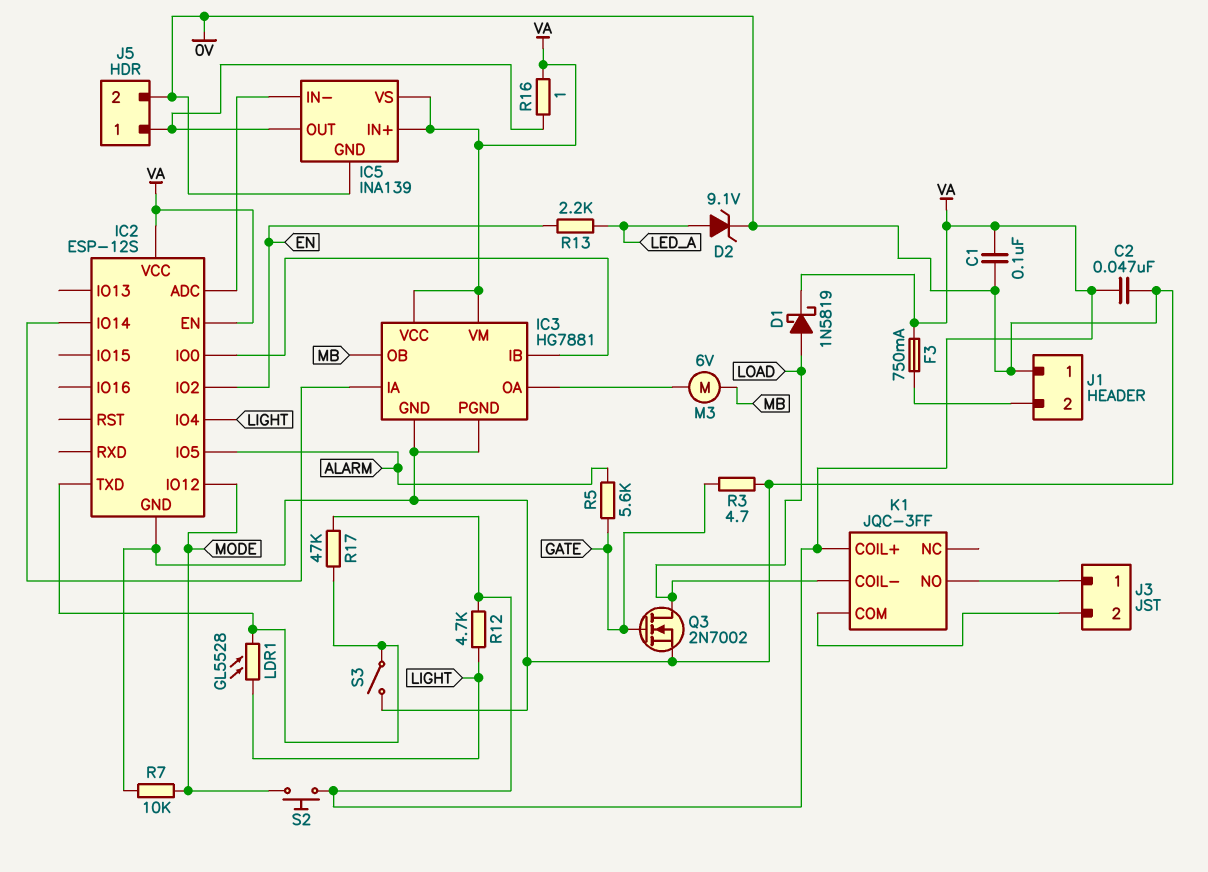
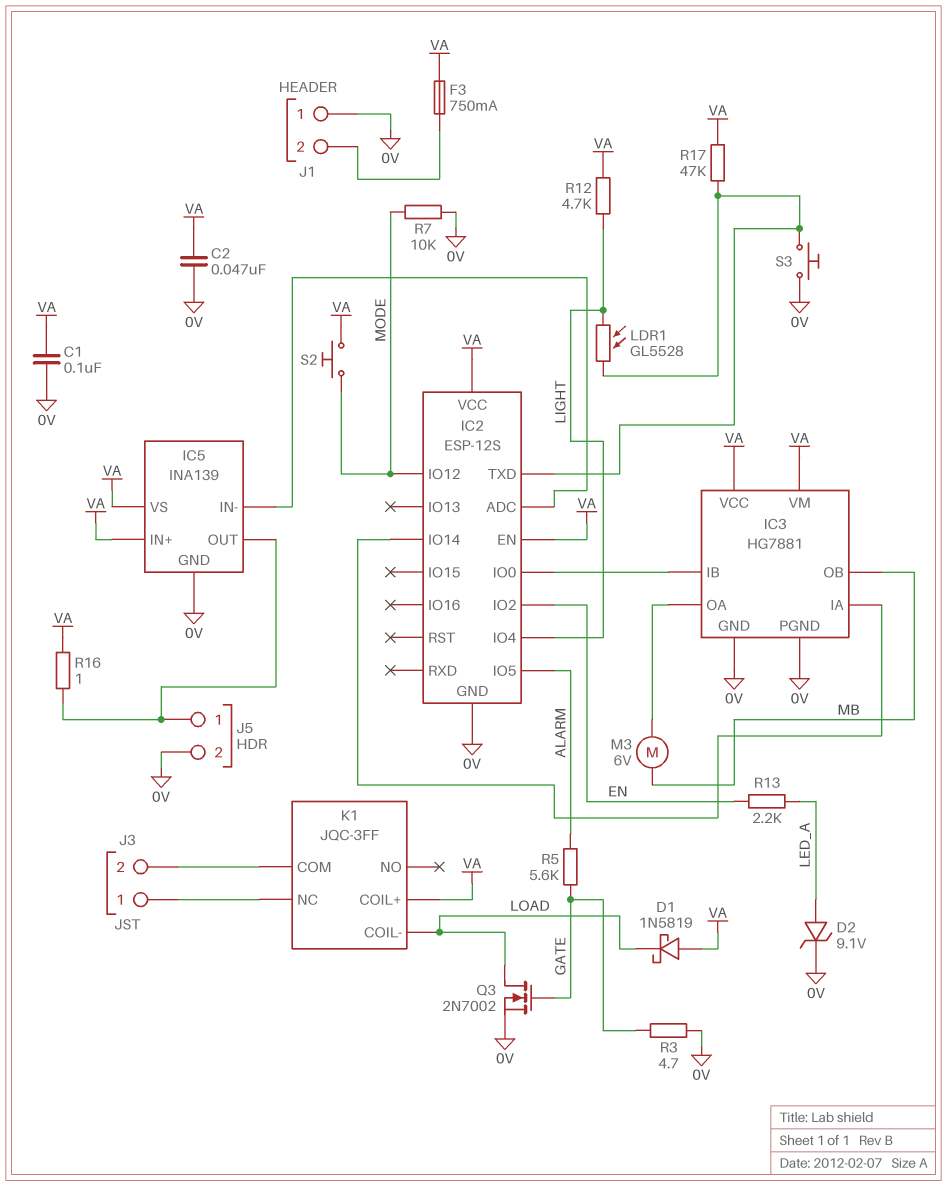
D1: schottky 1N5819 (A LOAD, K VA) -> schottky 1N5819 (A VA, K LOAD)
K1 pin NC: none -> J3/1
K1 pin NO: J3/1 -> none
S3: switch (0V, IC2/TXD) -> button (0V, IC2/TXD)

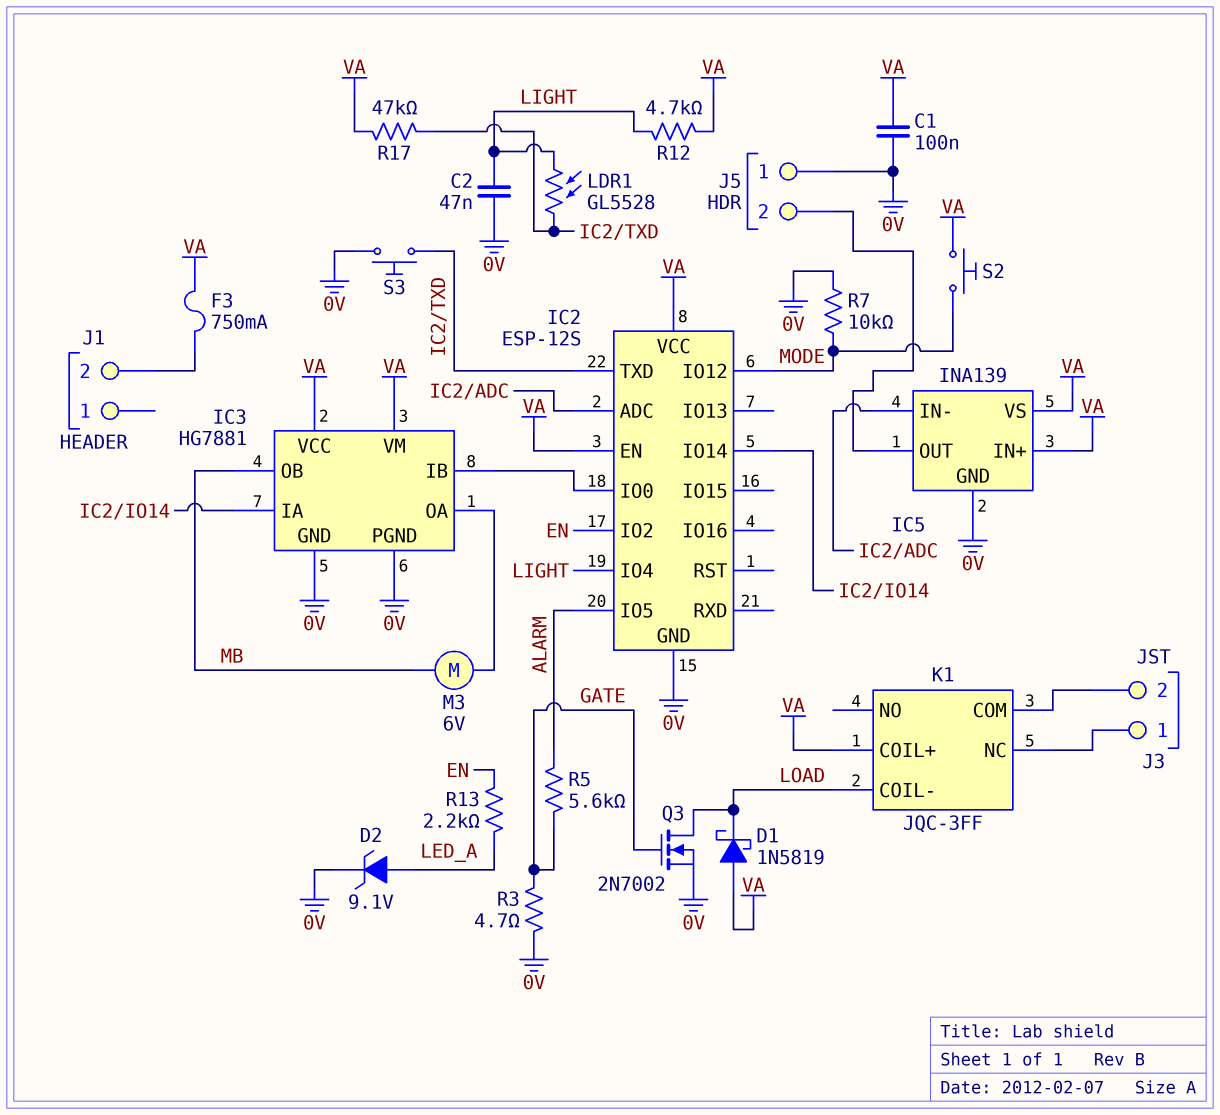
C2: 47nF (0V, VA) -> 47nF (0V, LIGHT)
J1 pin 1: 0V -> none
J5 pin 1: IC5/OUT -> 0V
J5 pin 2: 0V -> IC5/OUT
R16: 1 (IC5/OUT, VA) -> none

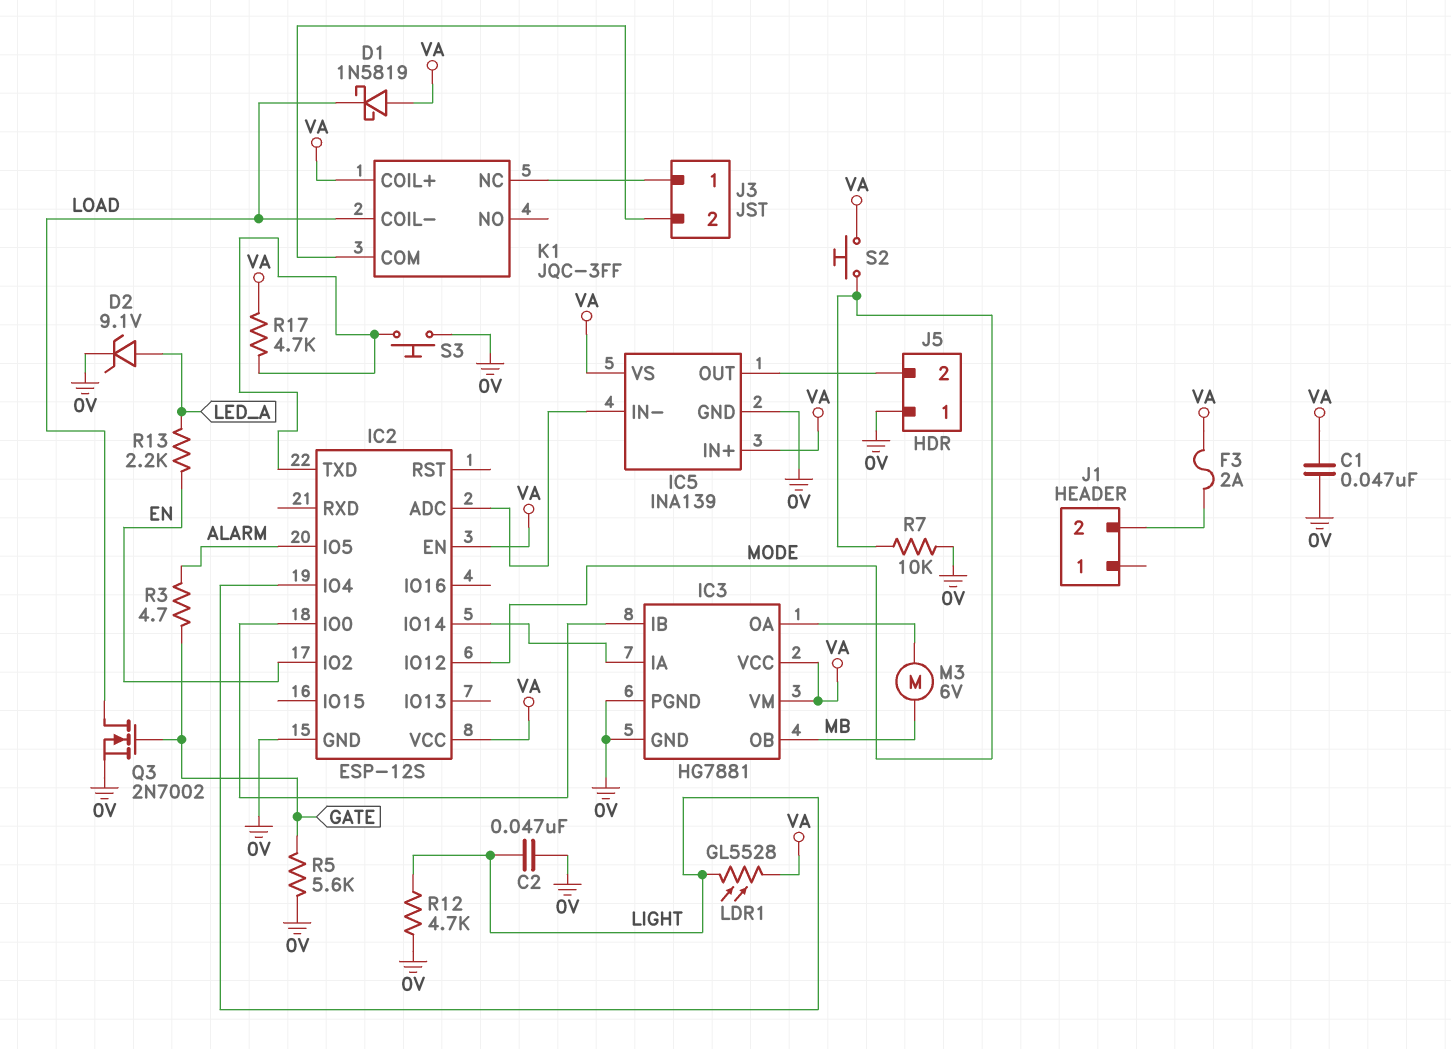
C1: 100nF (0V, VA) -> 47nF (0V, VA)
F3: 750mA (J1/2, VA) -> 2A (J1/2, VA)
LDR1: GL5528 (IC2/TXD, LIGHT) -> GL5528 (LIGHT, VA)
R3: 4.7 (0V, GATE) -> 4.7 (ALARM, GATE)
R5: 5.6k (ALARM, GATE) -> 5.6k (0V, GATE)
R12: 4.7k (LIGHT, VA) -> 4.7k (0V, LIGHT)
R17: 47k (IC2/TXD, VA) -> 4.7k (IC2/TXD, VA)

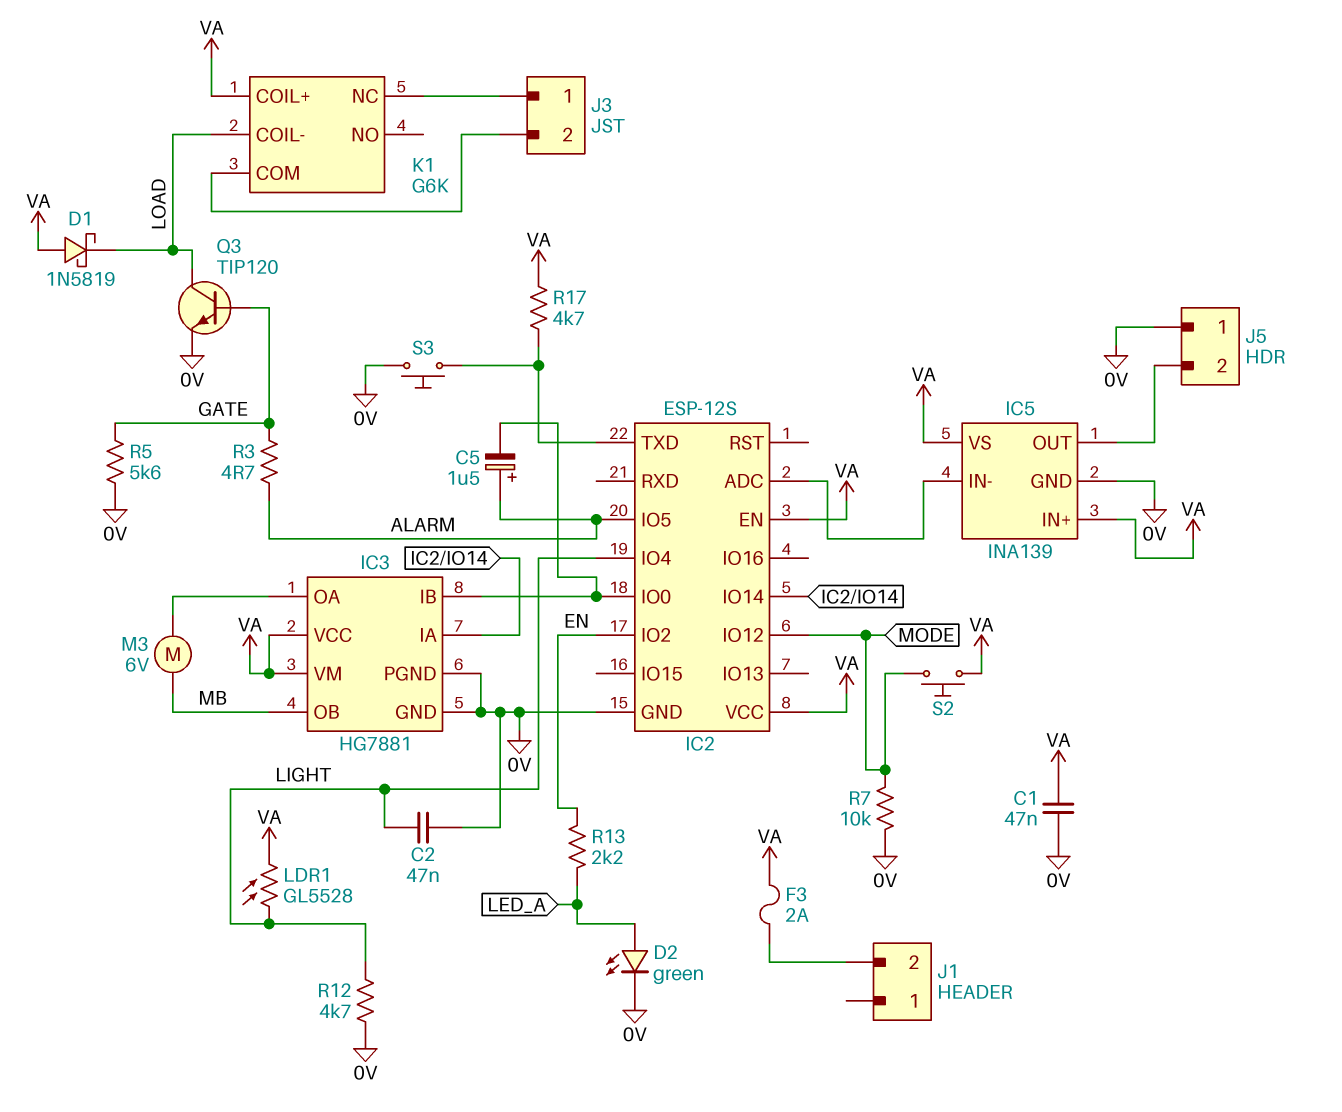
C5: none -> 1.5uF (plus ALARM, minus IC2/IO0)
D2: zener 9.1V (A LED_A, K 0V) -> LED green (A LED_A, K 0V)
K1: JQC-3FF -> G6K
Q3: NMOS 2N7002 (G GATE, D LOAD, S 0V) -> NPN TIP120 (B GATE, C LOAD, E 0V)

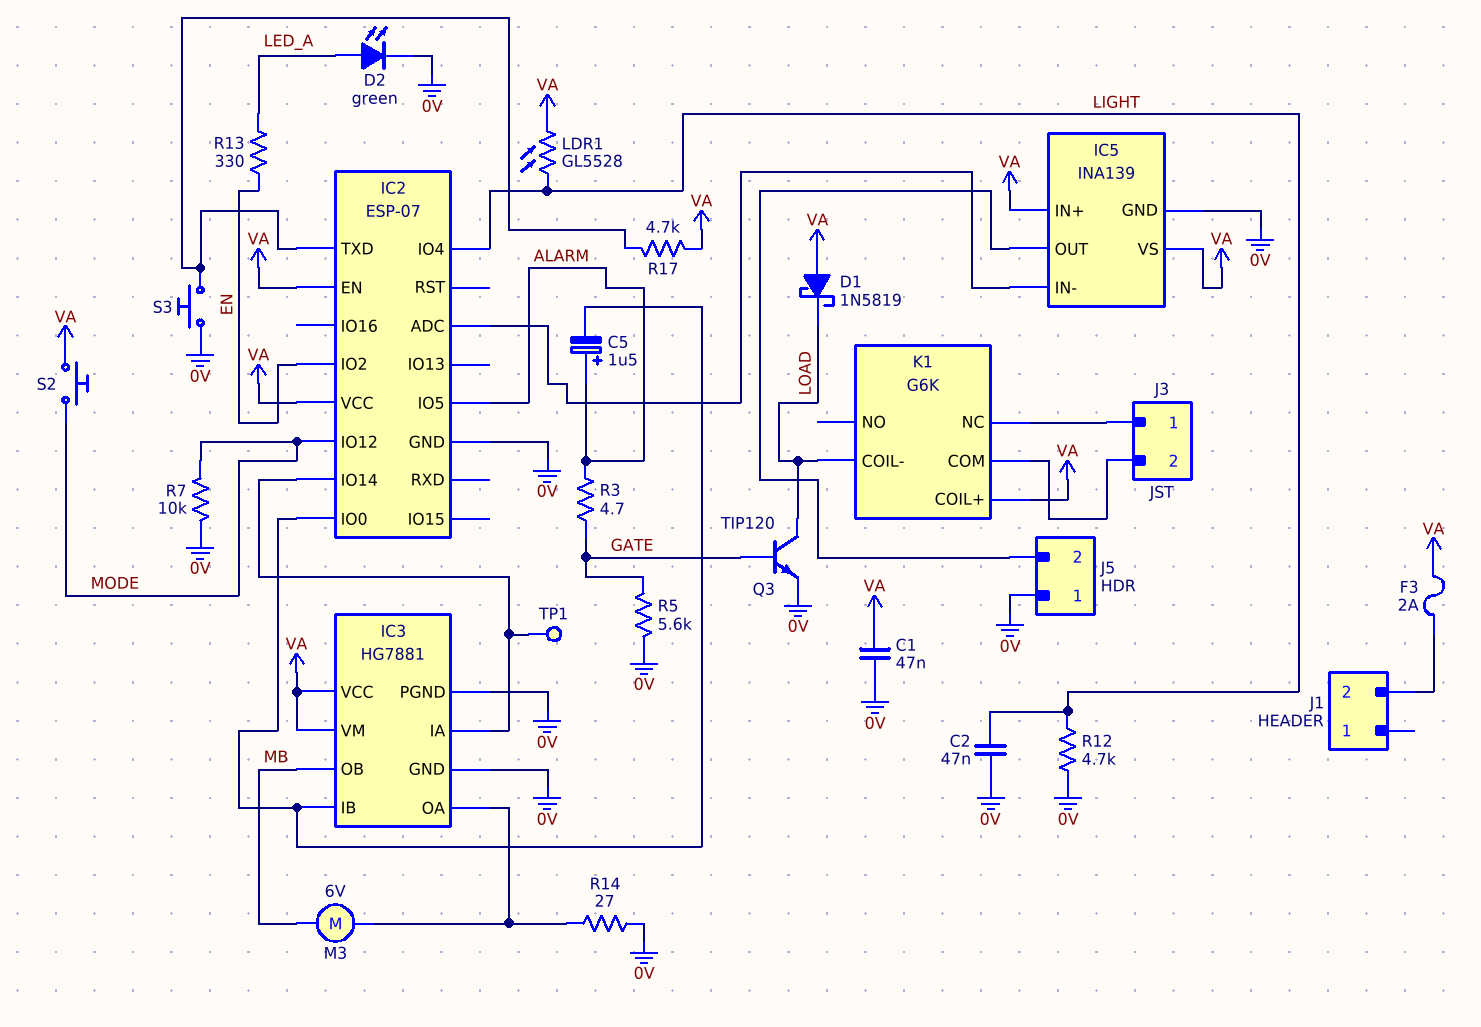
IC2: ESP-12S -> ESP-07
R13: 2.2k (EN, LED_A) -> 330 (EN, LED_A)
R14: none -> 27 (0V, IC3/OA)
TP1: none -> test point (IC2/IO14)

